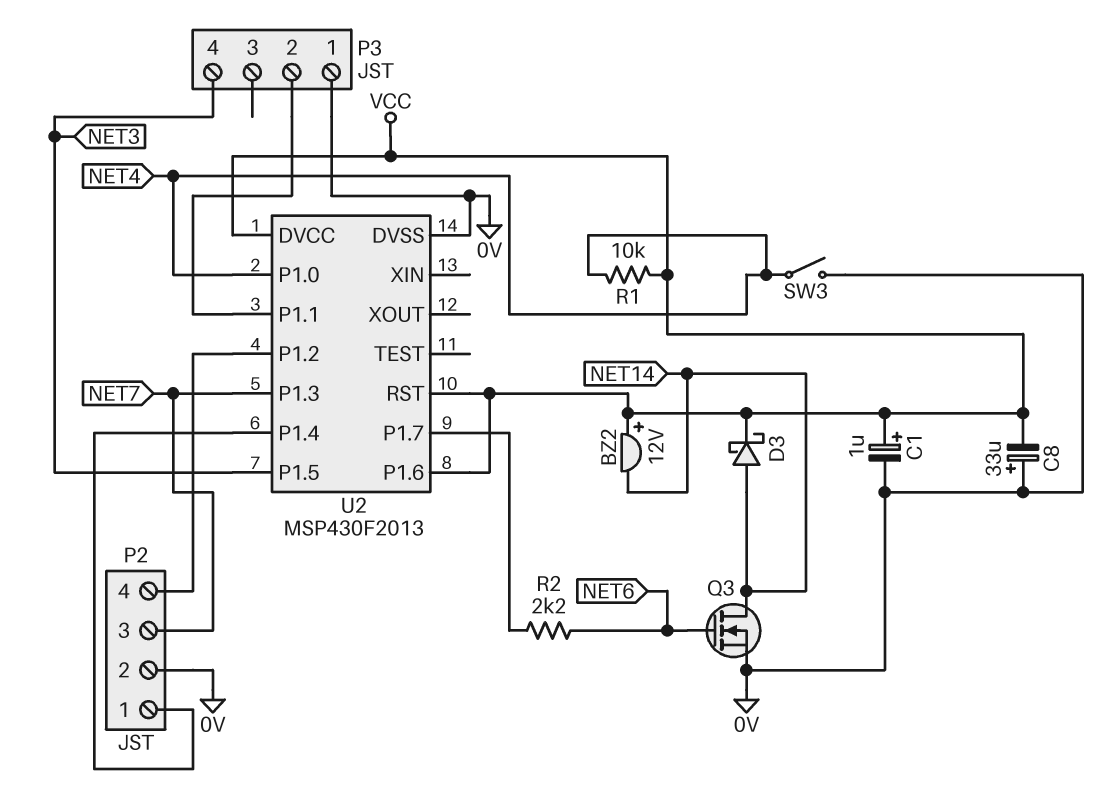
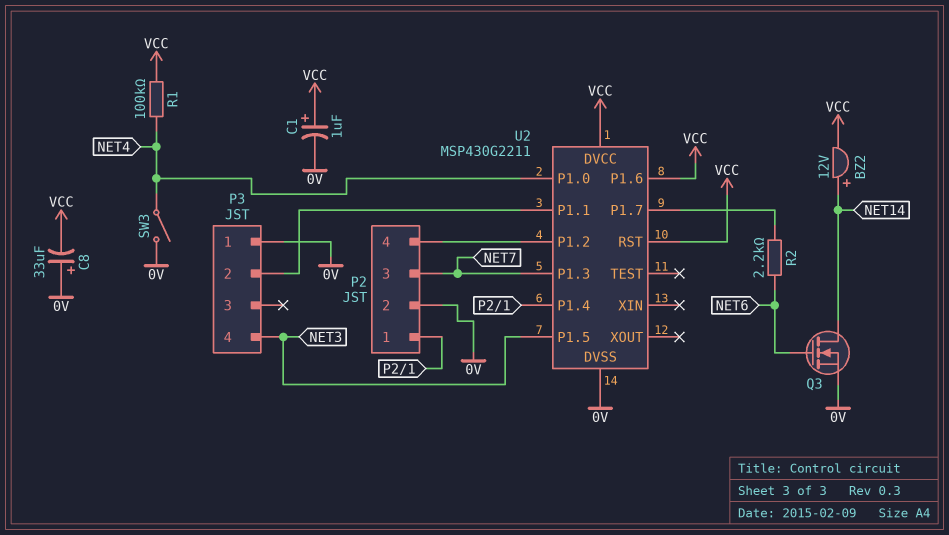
BZ2: buzzer 12V (plus VCC, minus NET14) -> buzzer 12V (plus NET14, minus VCC)
D3: schottky (A NET14, K VCC) -> none
R1: 10k (NET4, VCC) -> 100k (NET4, VCC)
U2: MSP430F2013 -> MSP430G2211

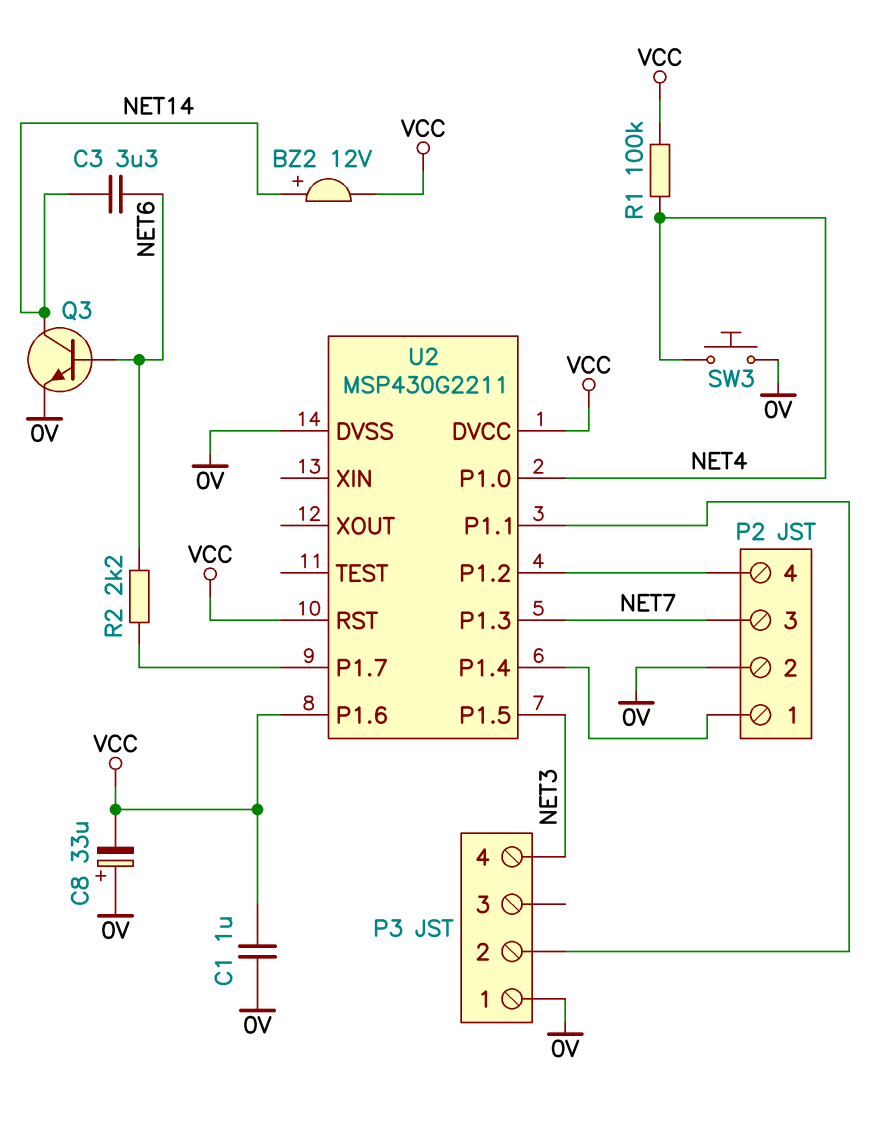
C1: 1uF (plus VCC, minus 0V) -> 1uF (0V, VCC)
C3: none -> 3.3uF (NET6, NET14)
Q3: NMOS (G NET6, D NET14, S 0V) -> NPN (B NET6, C NET14, E 0V)
SW3: switch (0V, NET4) -> button (0V, NET4)

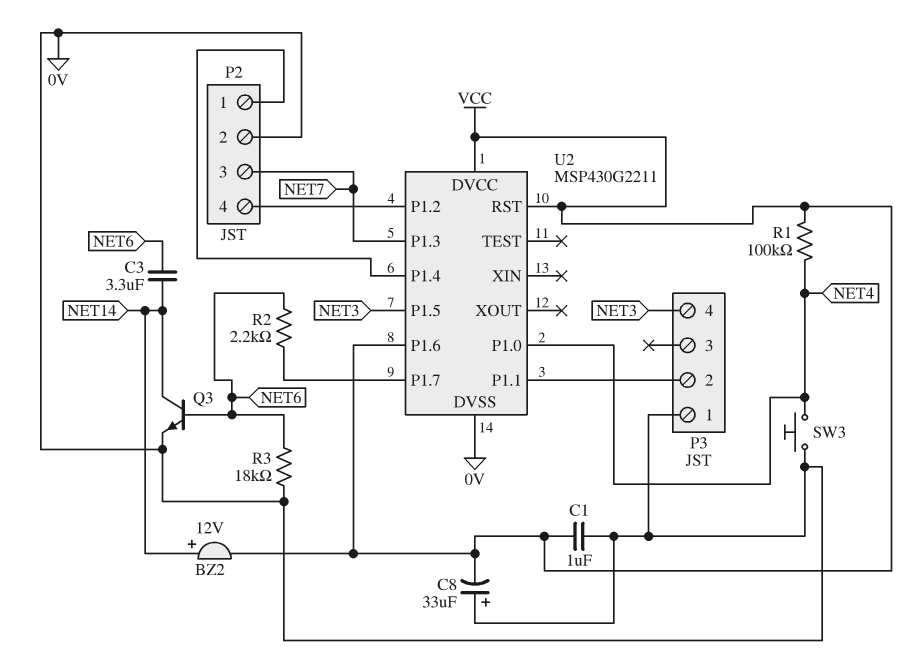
R3: none -> 18k (0V, NET6)

